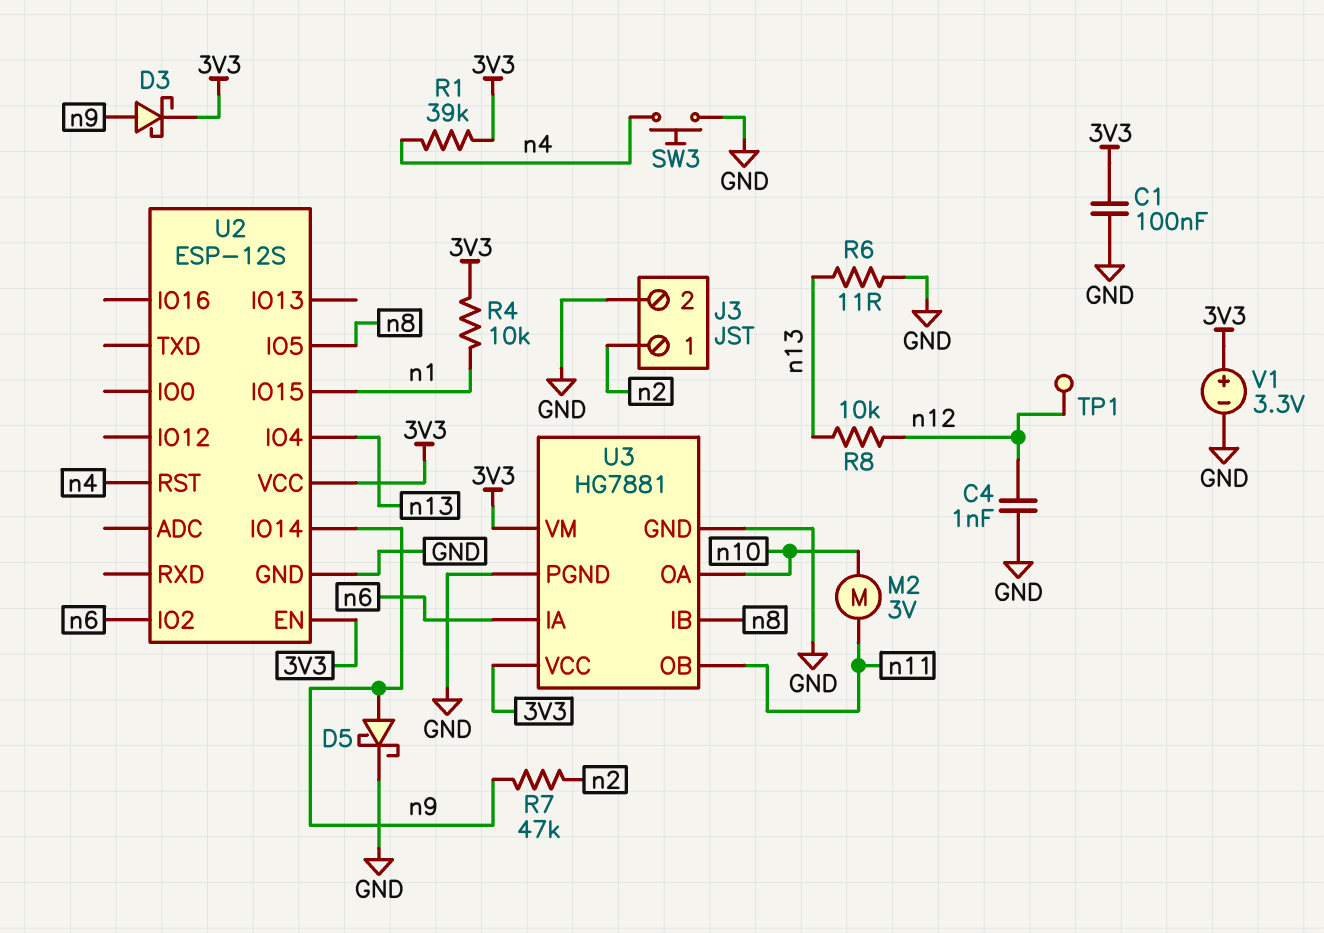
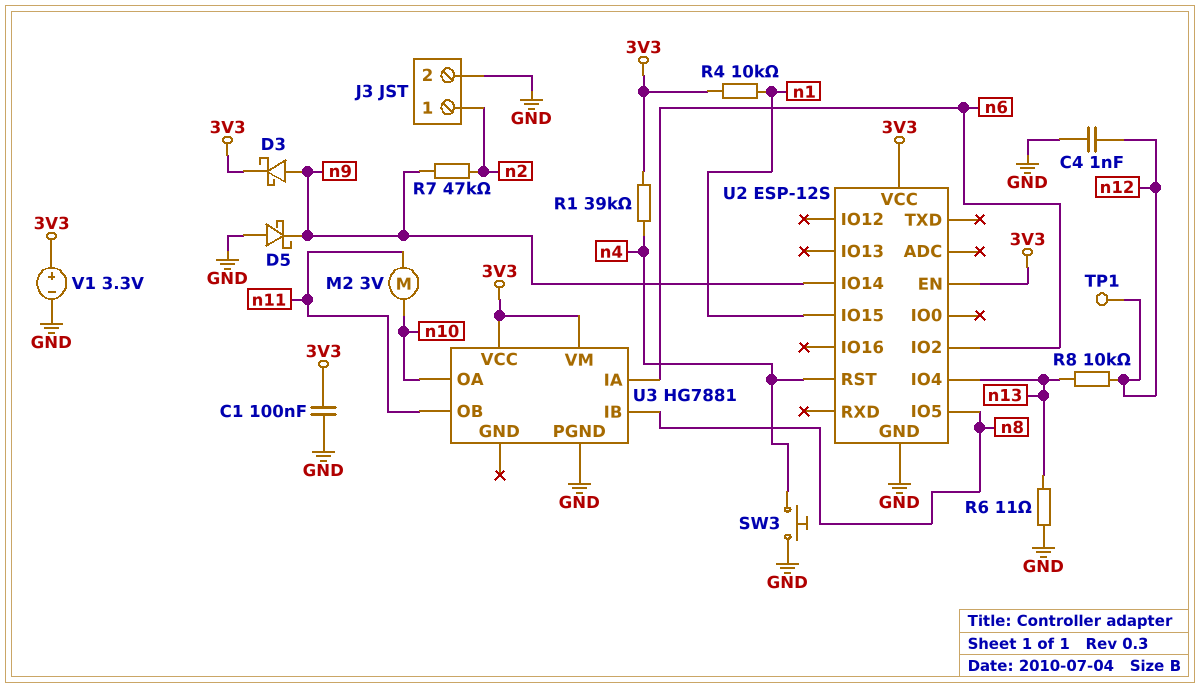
D5: schottky (A n9, K GND) -> schottky (A GND, K n9)
U3 pin GND: GND -> none

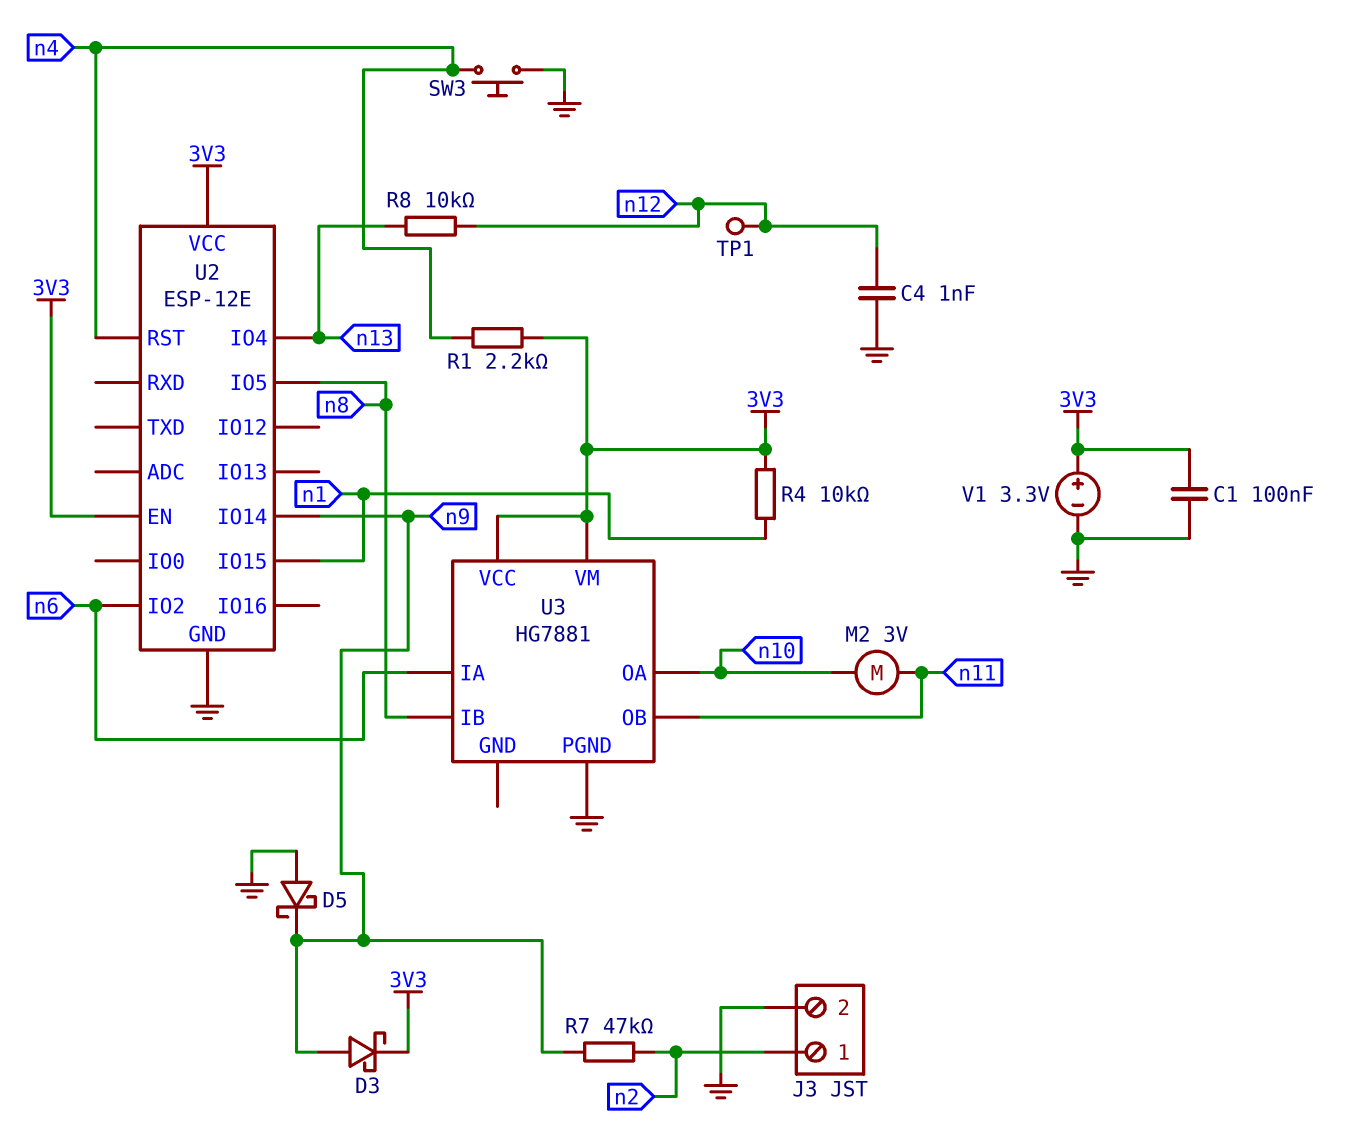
R1: 39k (3V3, n4) -> 2.2k (3V3, n4)
R6: 11 (GND, n13) -> none
U2: ESP-12S -> ESP-12E

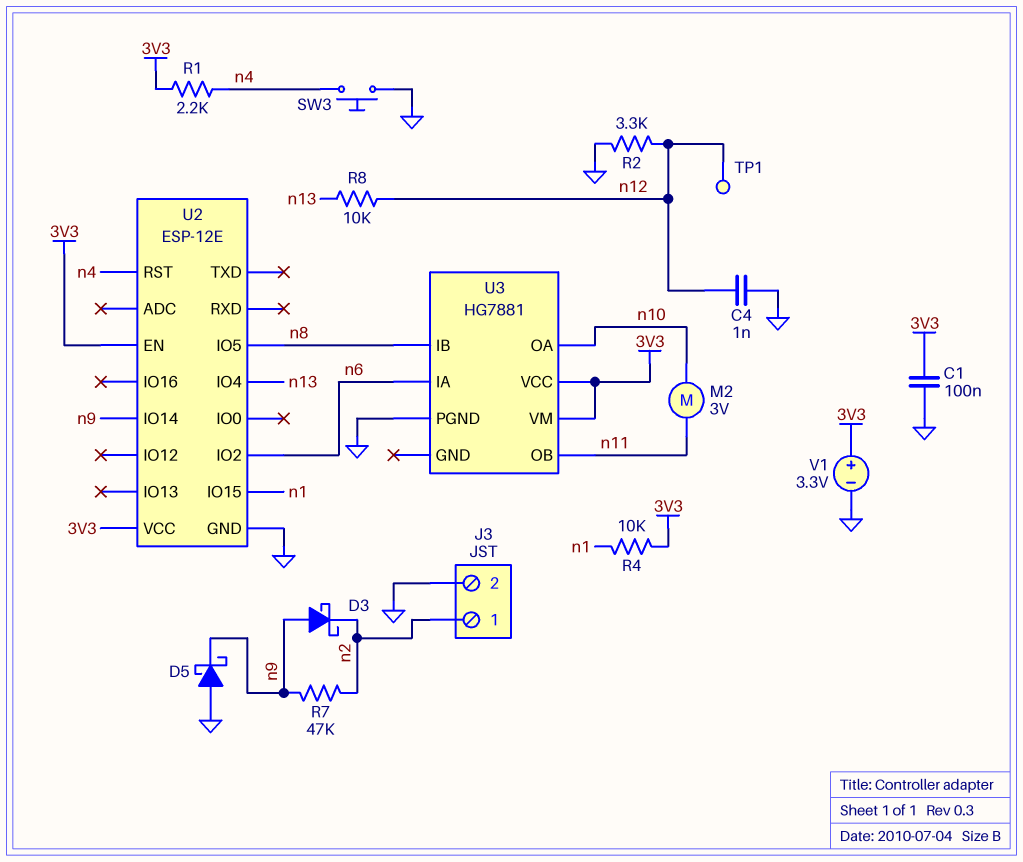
D3: schottky (A n9, K 3V3) -> schottky (A n9, K n2)
R2: none -> 3.3k (GND, n12)

